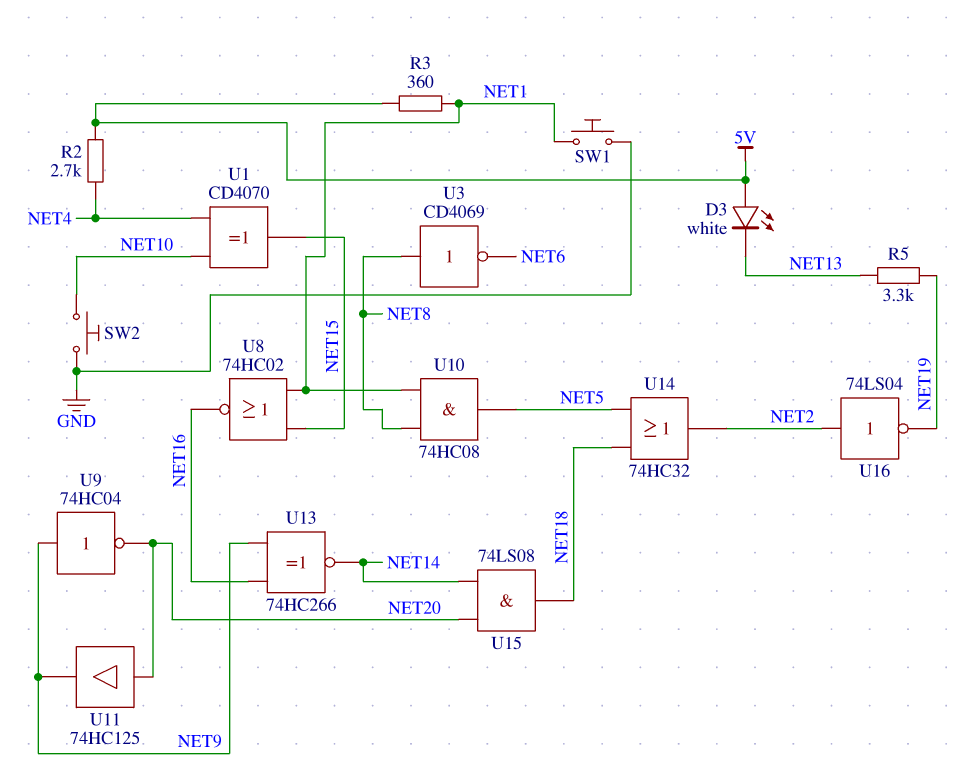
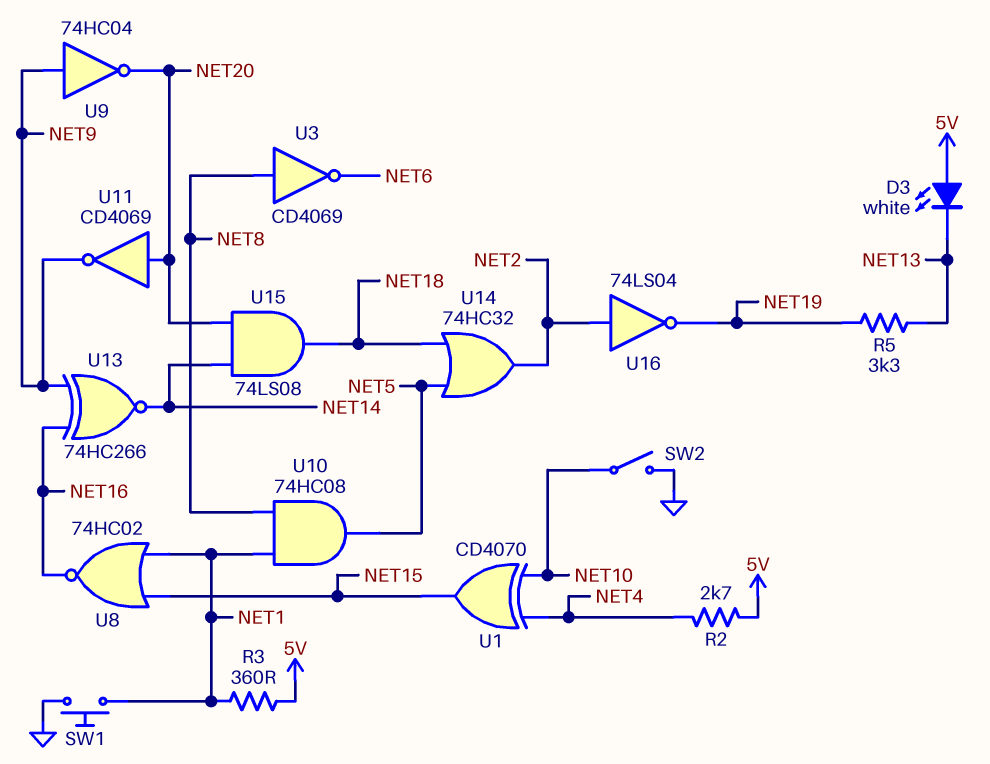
SW2: button (GND, NET10) -> switch (GND, NET10)
U11: buffer 74HC125 (in NET20, out NET9) -> NOT CD4069 (in NET20, out NET9)

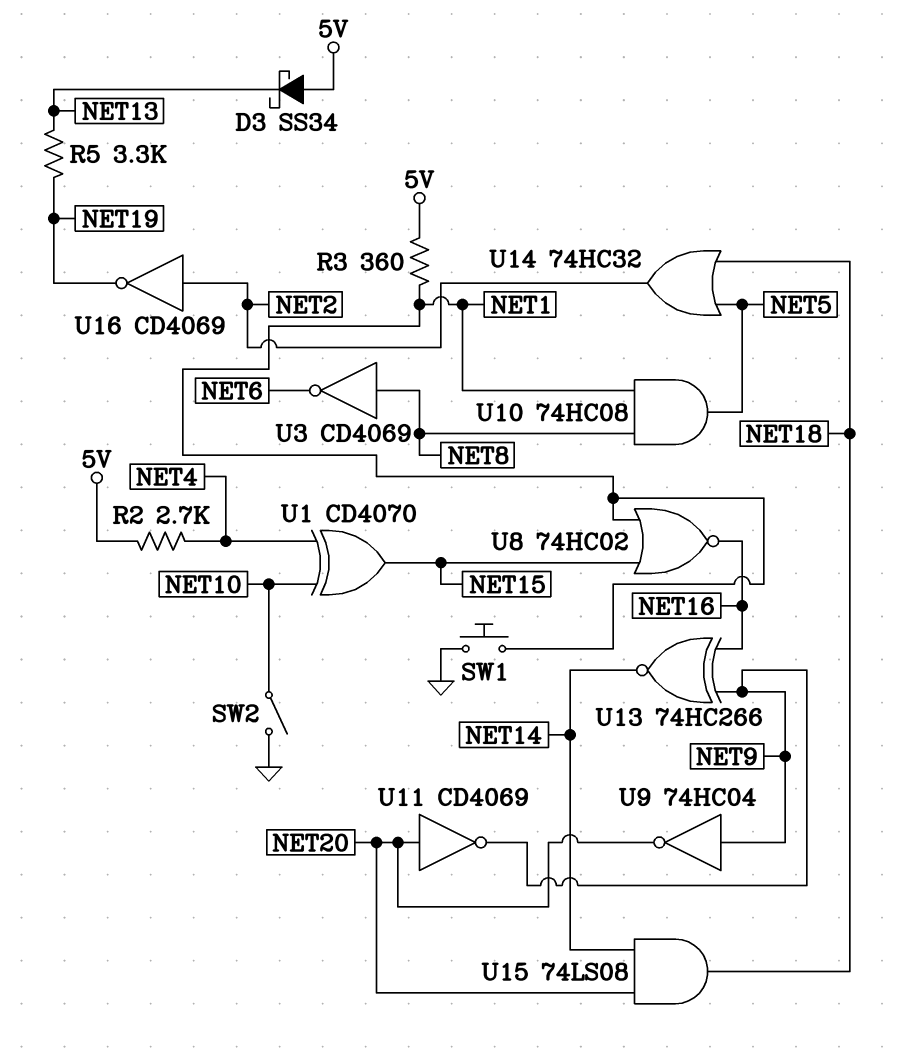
D3: LED white (A 5V, K NET13) -> schottky SS34 (A 5V, K NET13)
U16: NOT 74LS04 (in NET2, out NET19) -> NOT CD4069 (in NET2, out NET19)

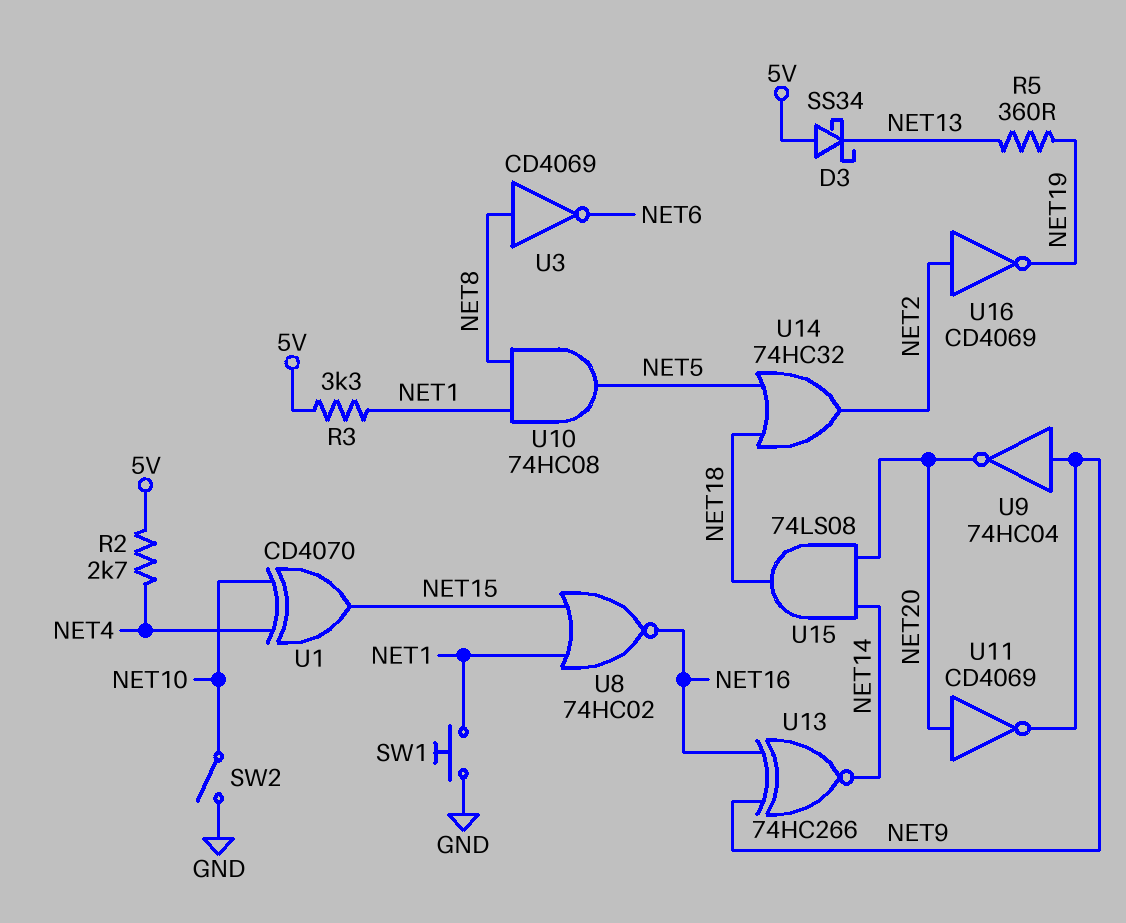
R3: 360 (5V, NET1) -> 3.3k (5V, NET1)
R5: 3.3k (NET13, NET19) -> 360 (NET13, NET19)

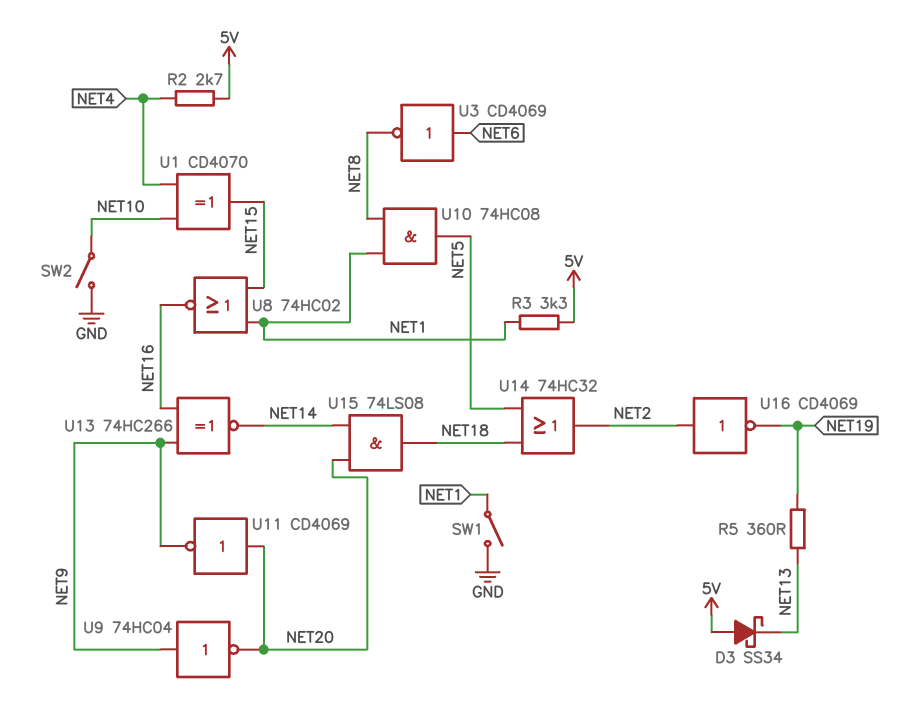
SW1: button (GND, NET1) -> switch (GND, NET1)
U3: NOT CD4069 (in NET8, out NET6) -> NOT CD4069 (in NET6, out NET8)

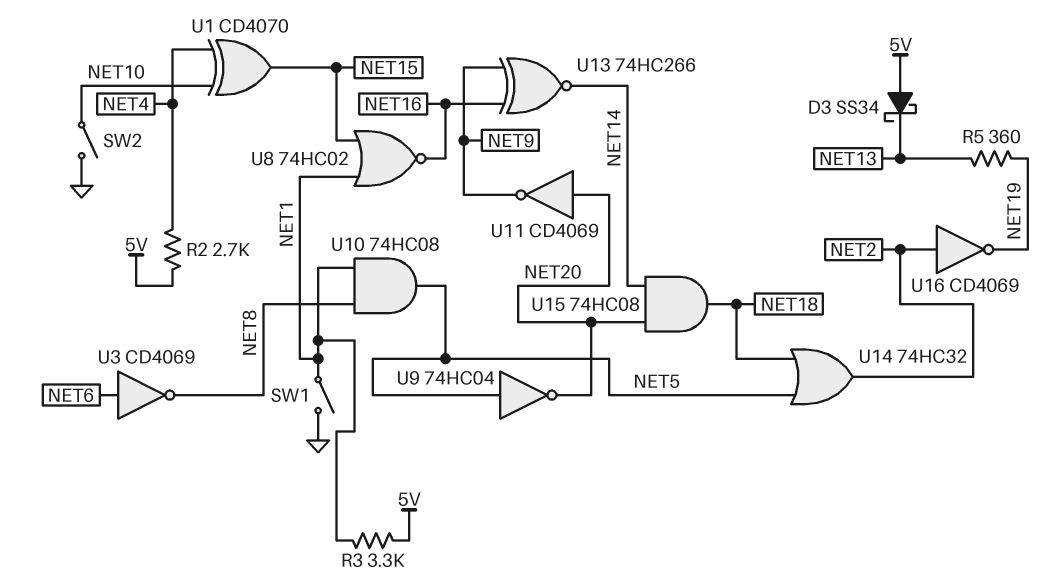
U9: NOT 74HC04 (in NET9, out NET20) -> NOT 74HC04 (in NET5, out NET20)
U15: AND 74LS08 (in NET14, in NET20, out NET18) -> AND 74HC08 (in NET14, in NET20, out NET18)

